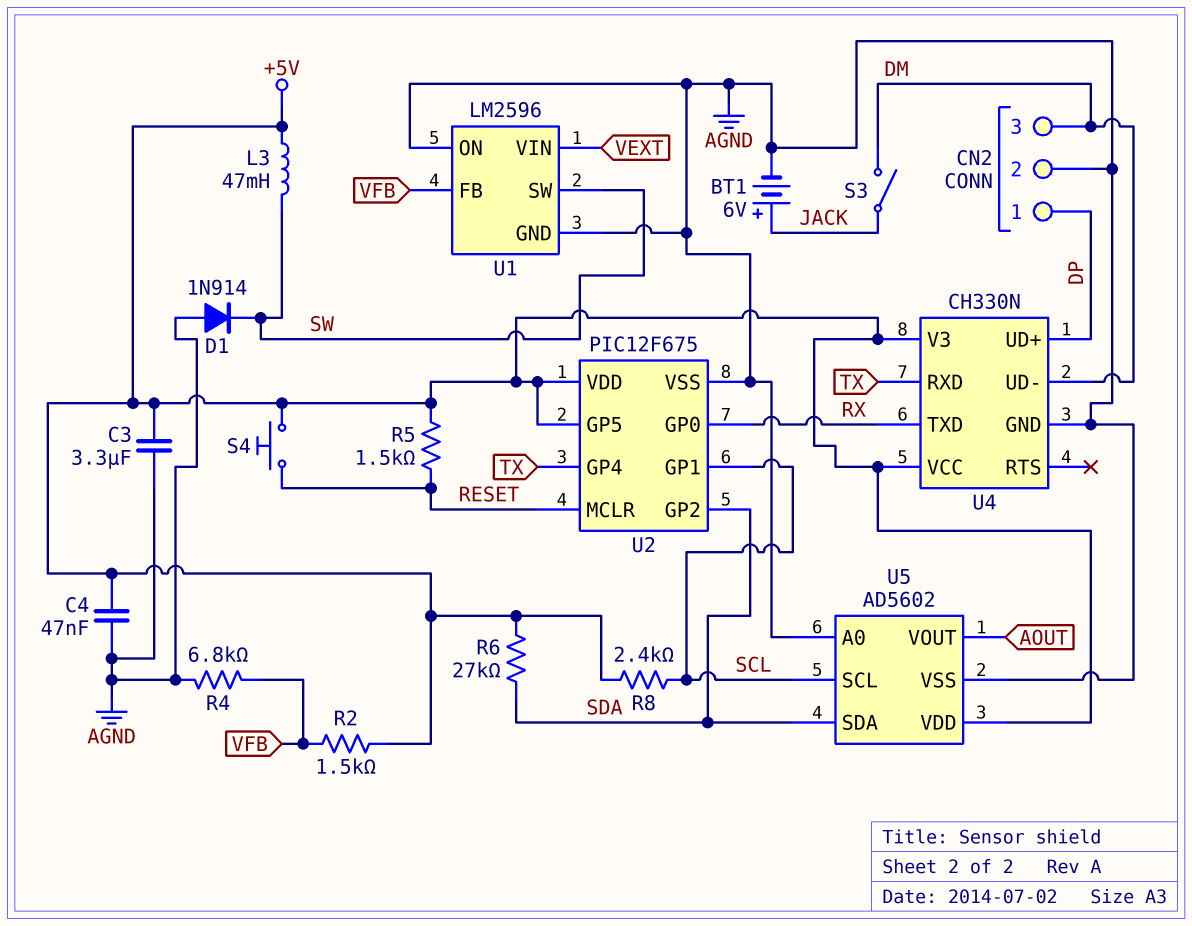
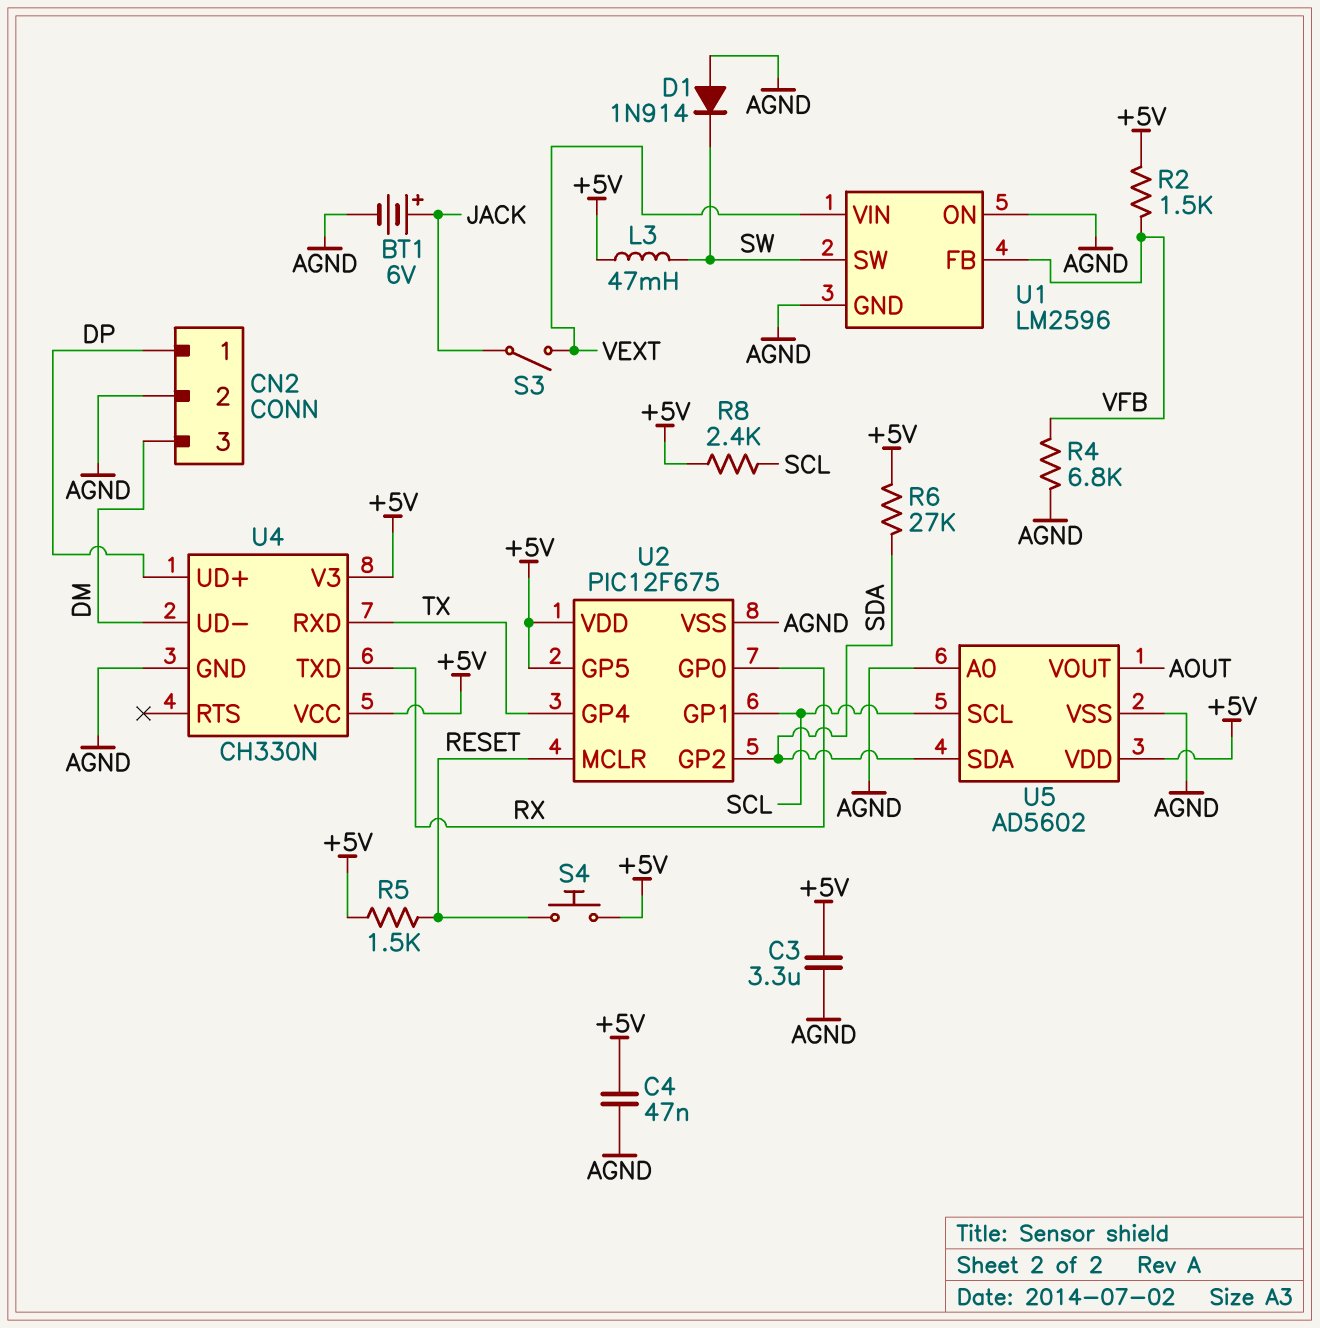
S3: switch (DM, JACK) -> switch (JACK, VEXT)

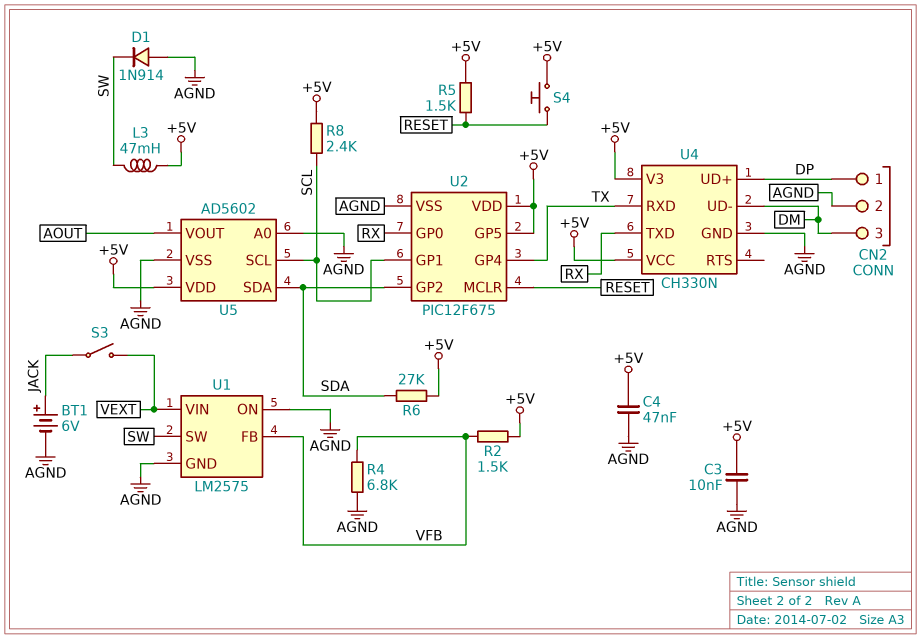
C3: 3.3uF (+5V, AGND) -> 10nF (+5V, AGND)
U1: LM2596 -> LM2575

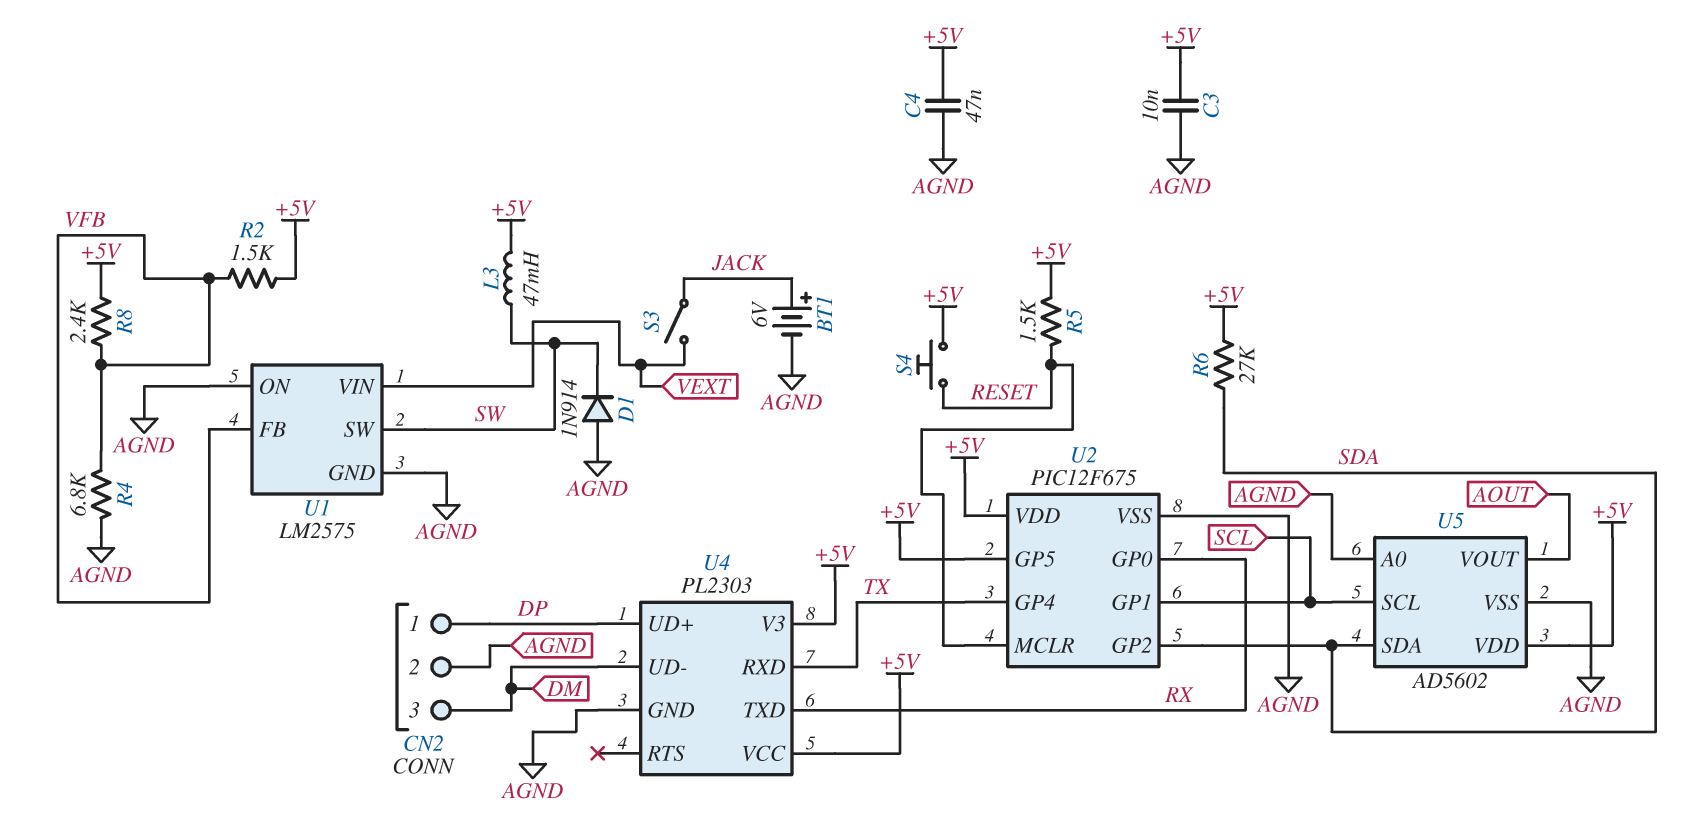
R8: 2.4k (+5V, SCL) -> 2.4k (+5V, VFB)
U4: CH330N -> PL2303

